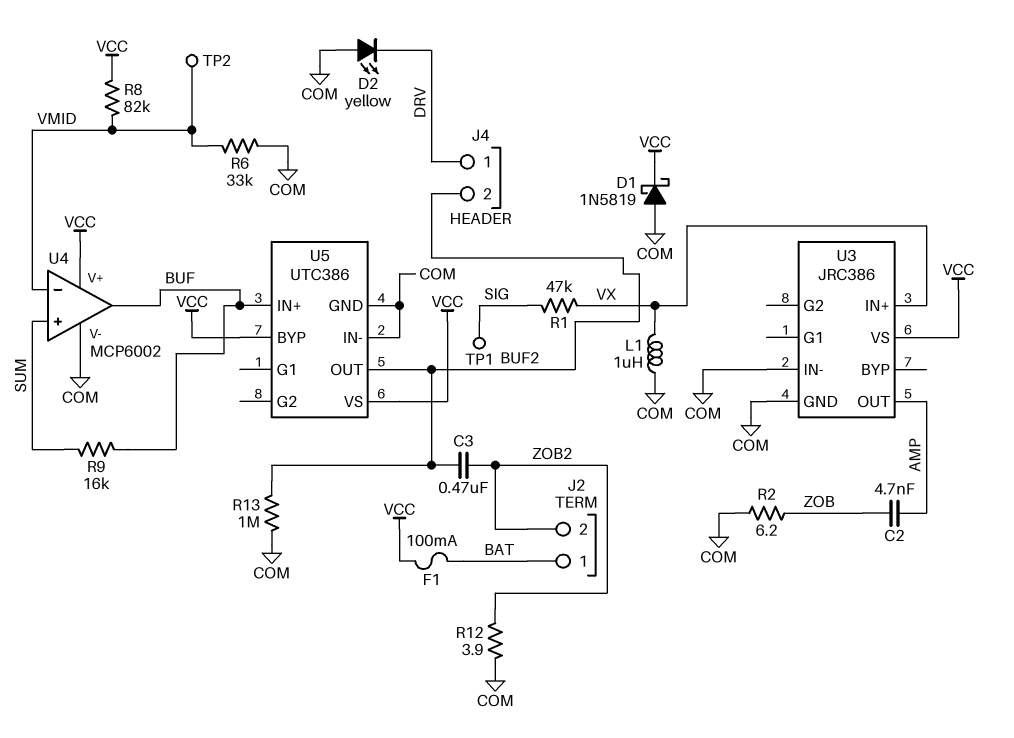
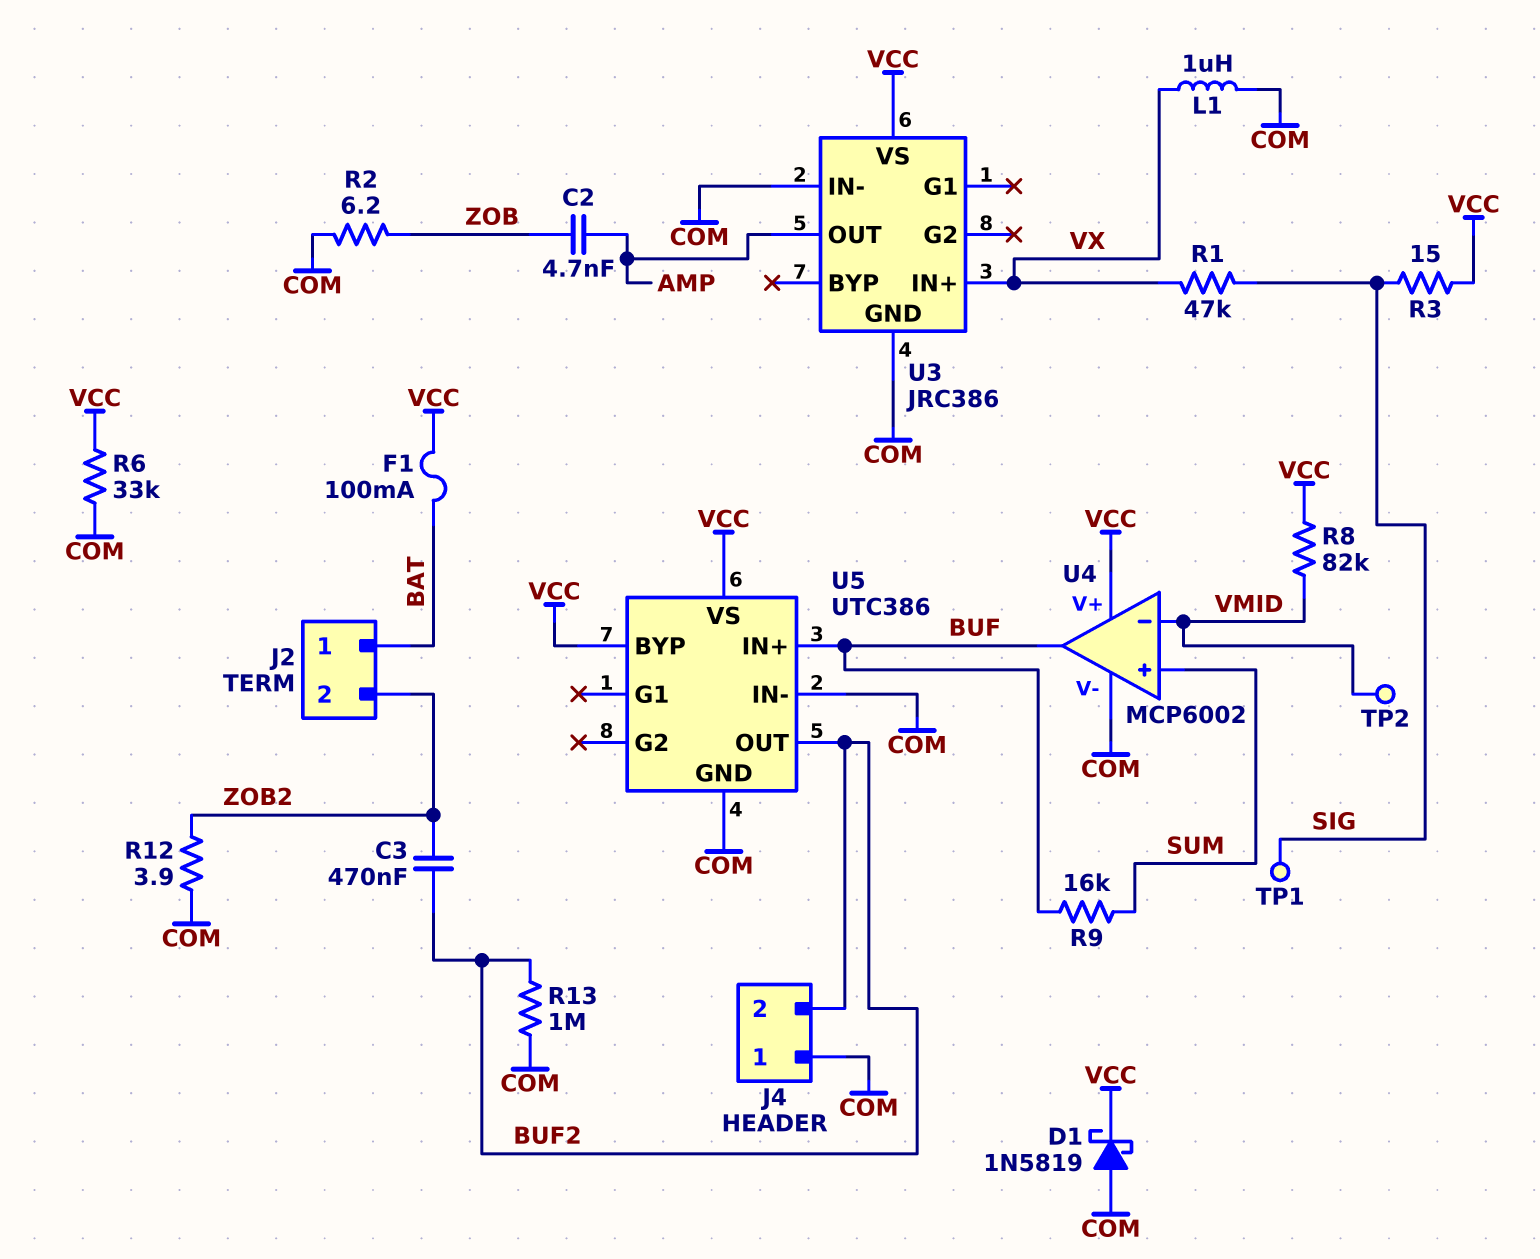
D2: LED yellow (A COM, K DRV) -> none
J4 pin 1: DRV -> COM
R3: none -> 15 (SIG, VCC)
R6: 33k (COM, VMID) -> 33k (COM, VCC)

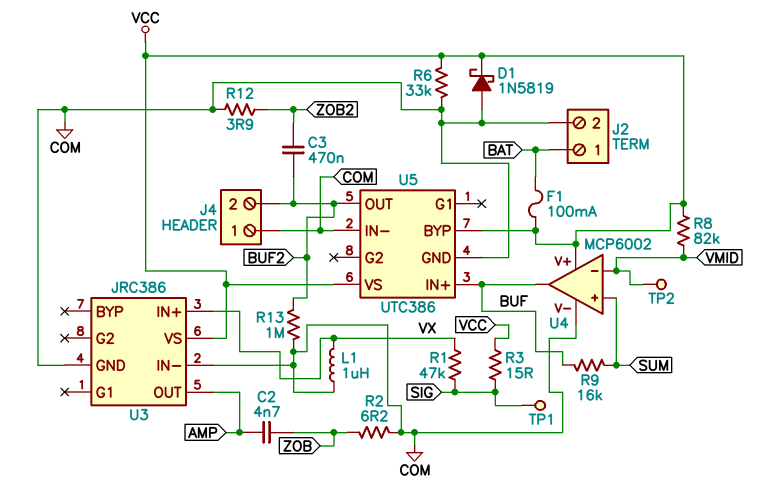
J2 pin 2: ZOB2 -> COM

